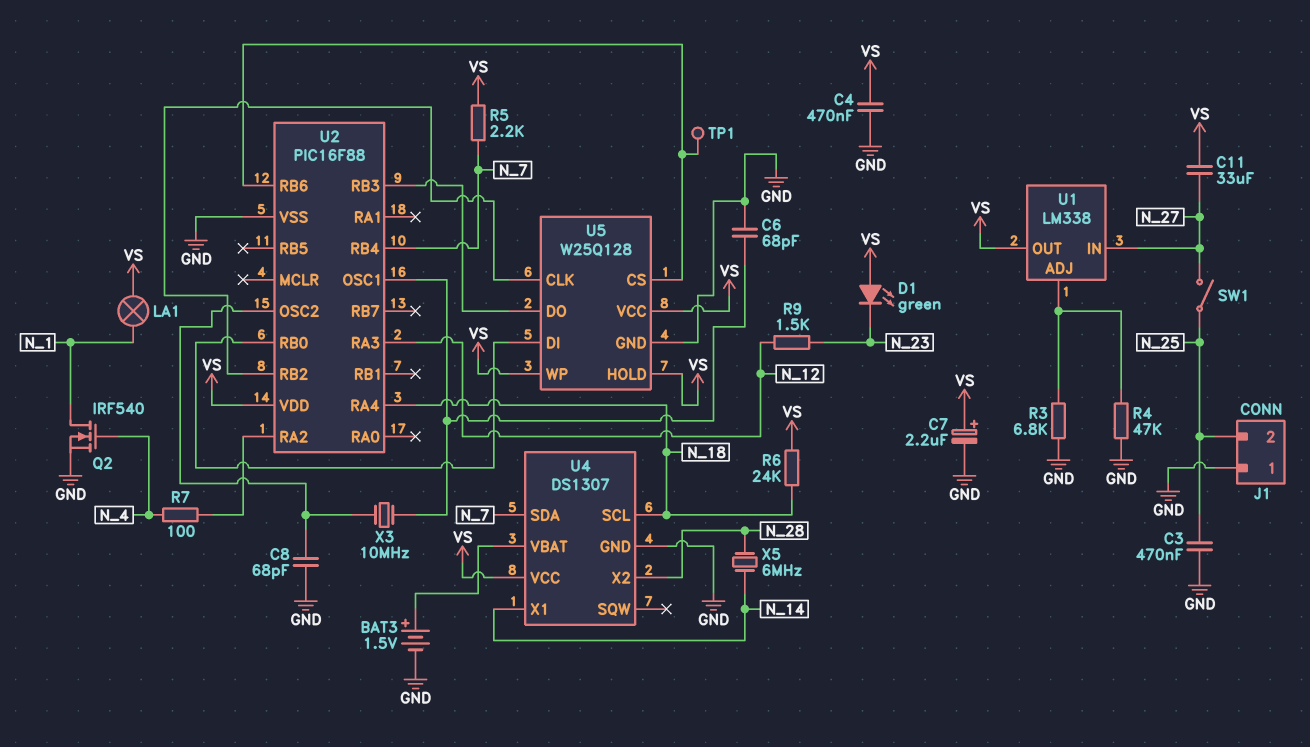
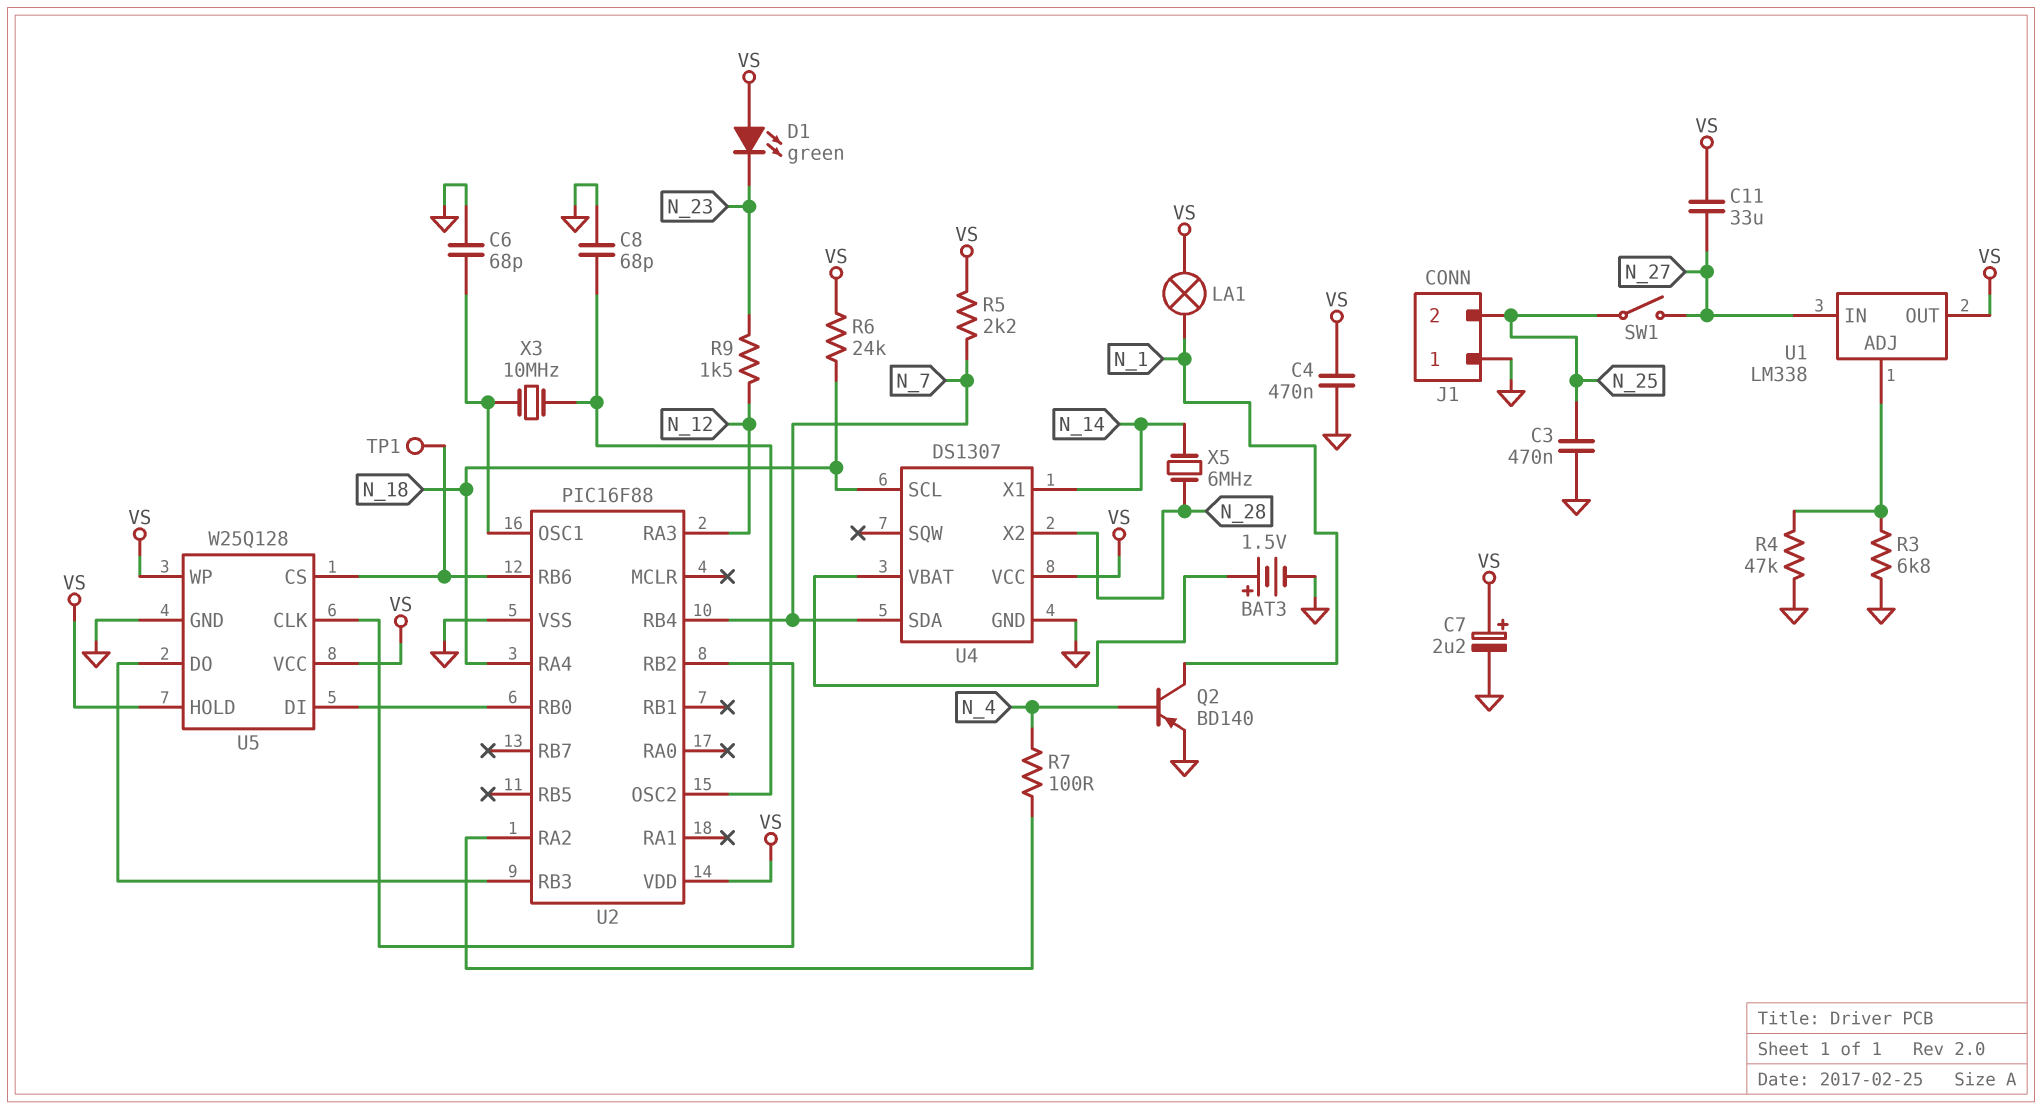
Q2: NMOS IRF540 (G N_4, D N_1, S GND) -> PNP BD140 (B N_4, C N_1, E GND)

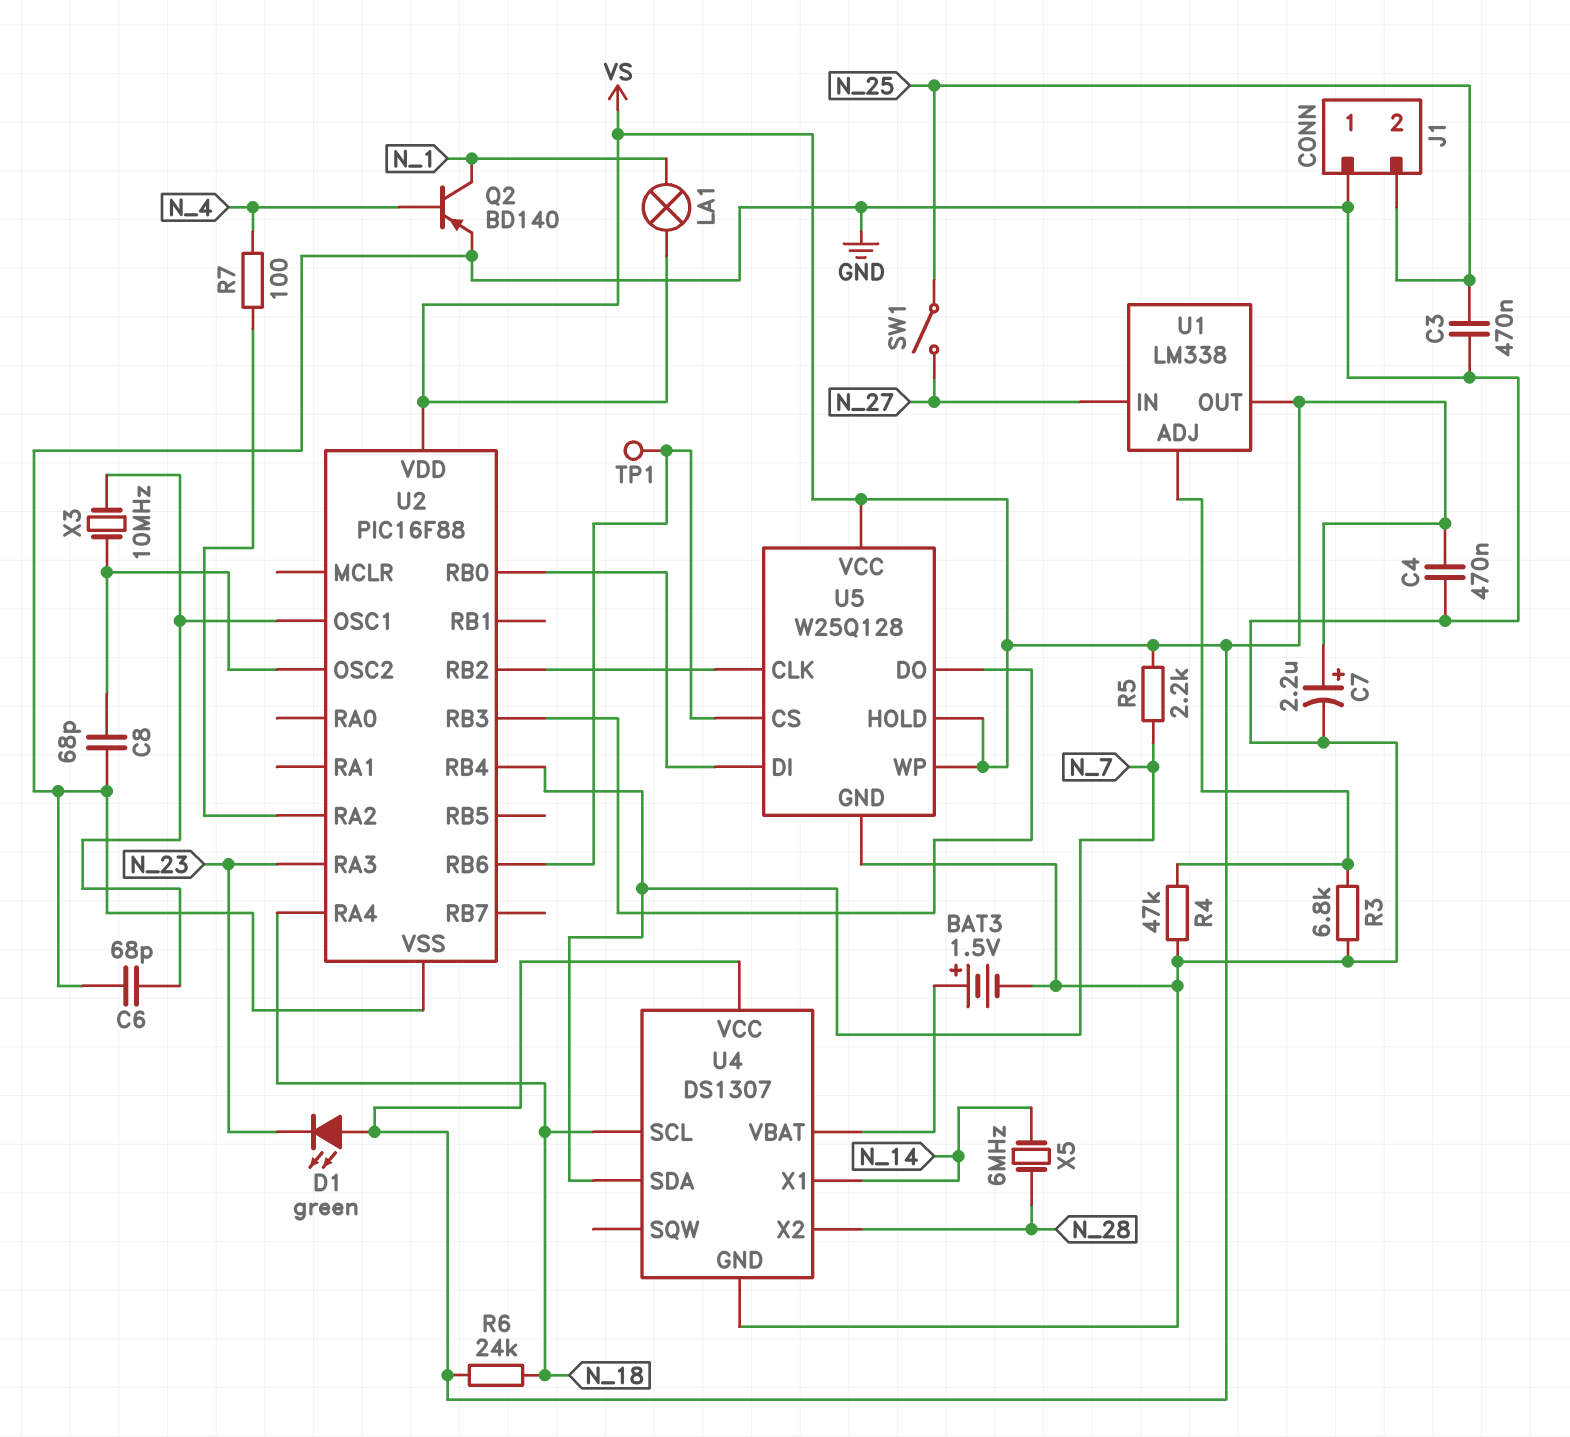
C11: 33uF (N_27, VS) -> none
R9: 1.5k (N_12, N_23) -> none
U2 pin RA3: N_12 -> N_23

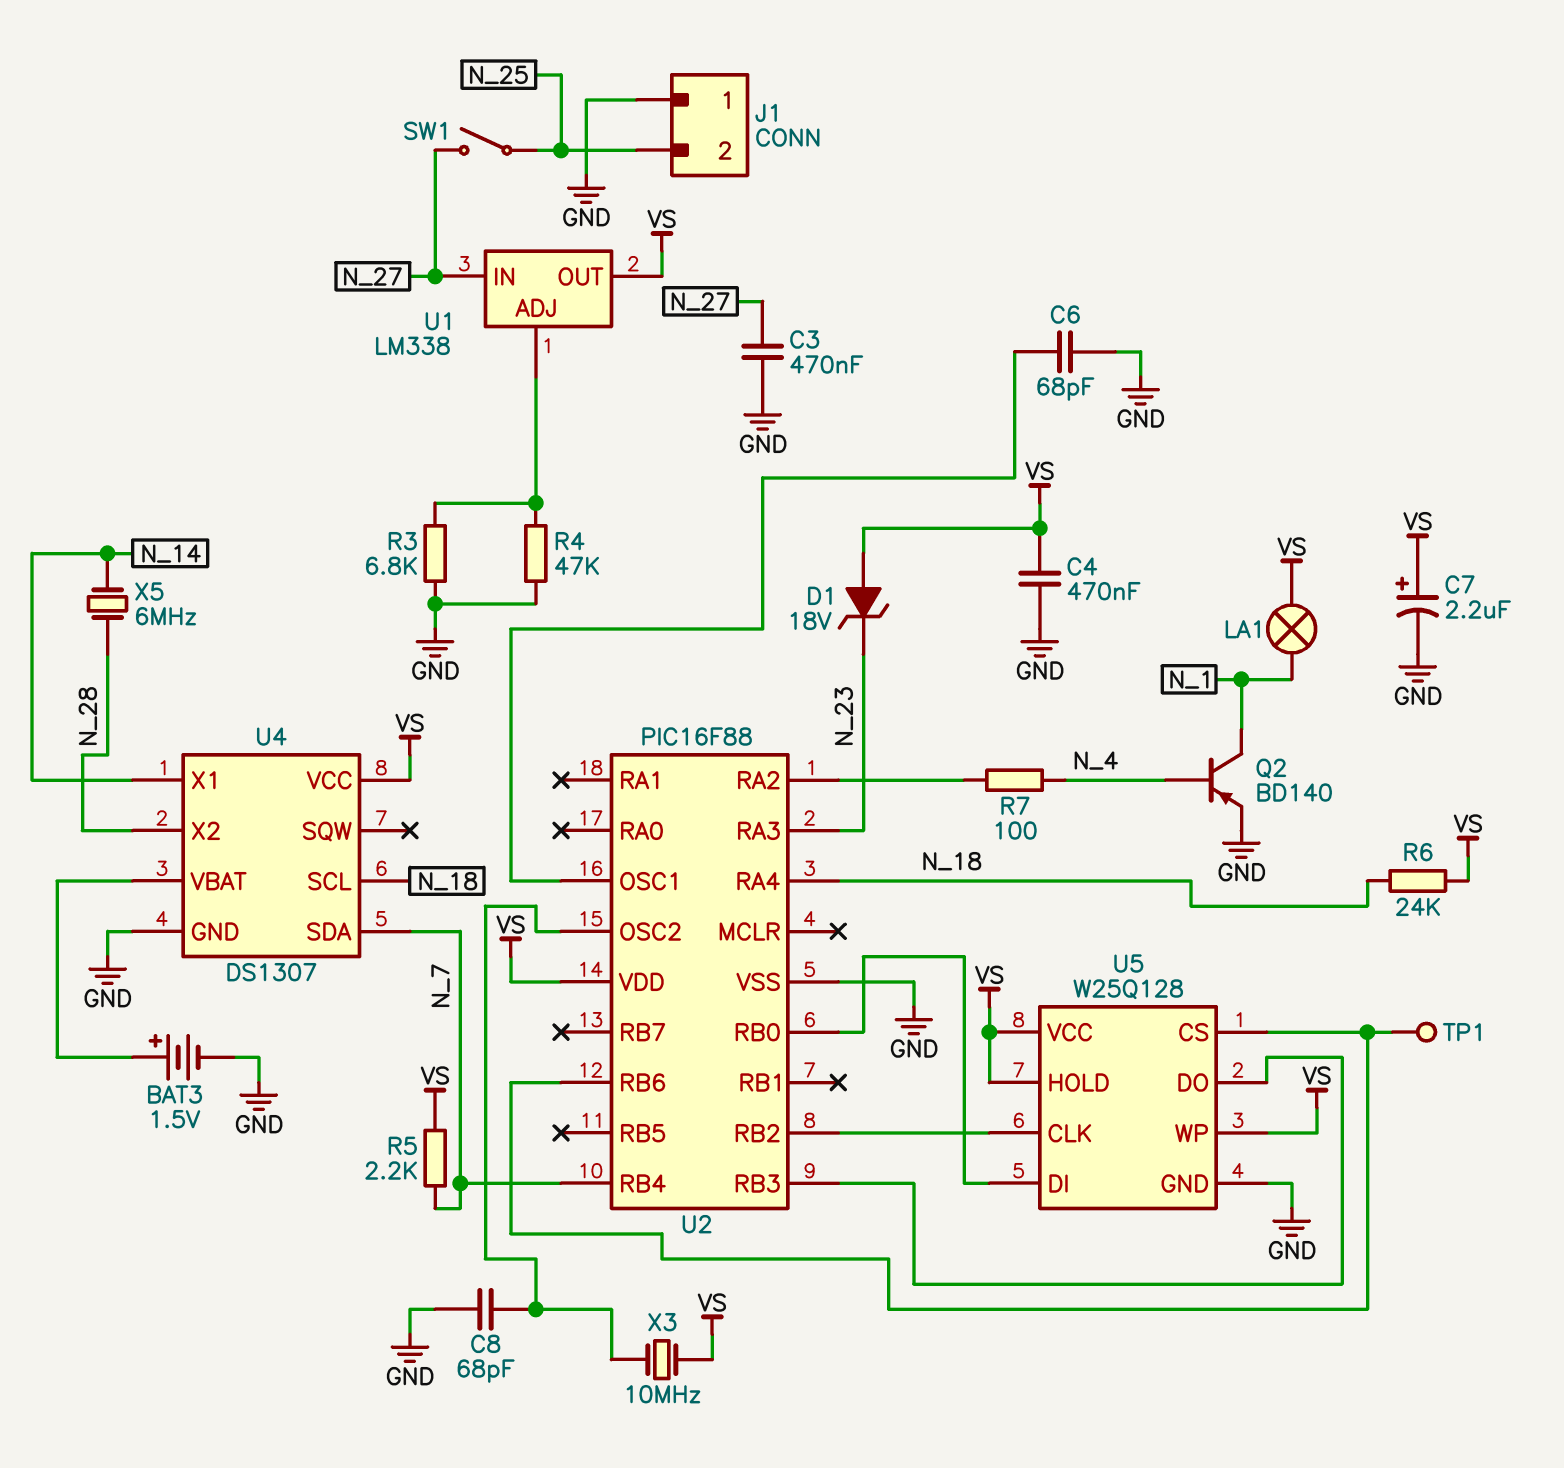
C3: 470nF (GND, N_25) -> 470nF (GND, N_27)
D1: LED green (A VS, K N_23) -> zener 18V (A VS, K N_23)
X3: 10MHz (U2/OSC1, U2/OSC2) -> 10MHz (U2/OSC2, VS)

